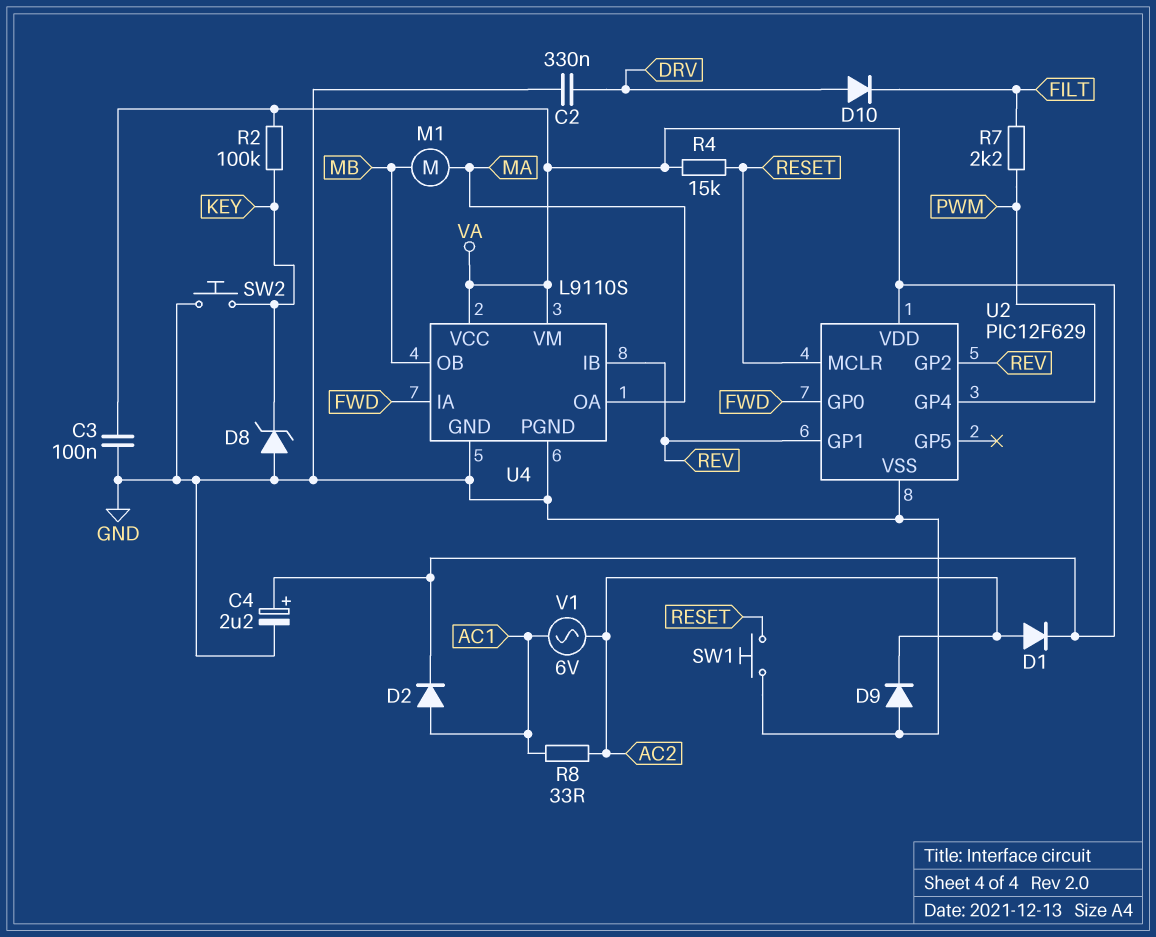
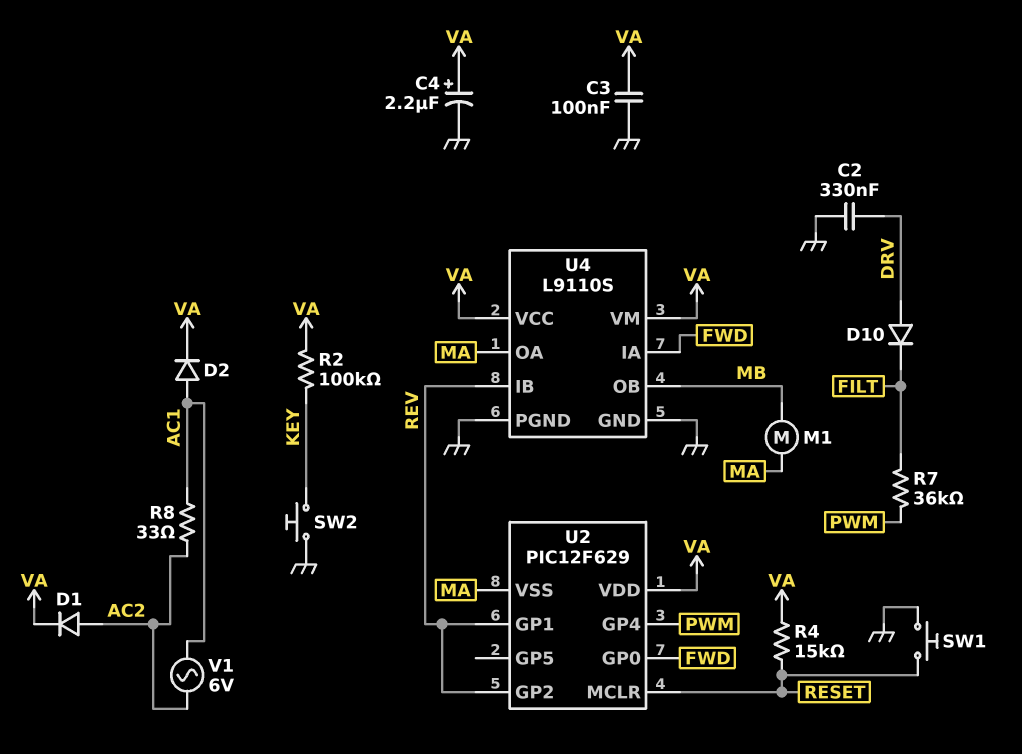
D8: zener (A GND, K KEY) -> none
D9: diode (A GND, K AC2) -> none
R7: 2.2k (FILT, PWM) -> 36k (FILT, PWM)
U2 pin VSS: GND -> MA

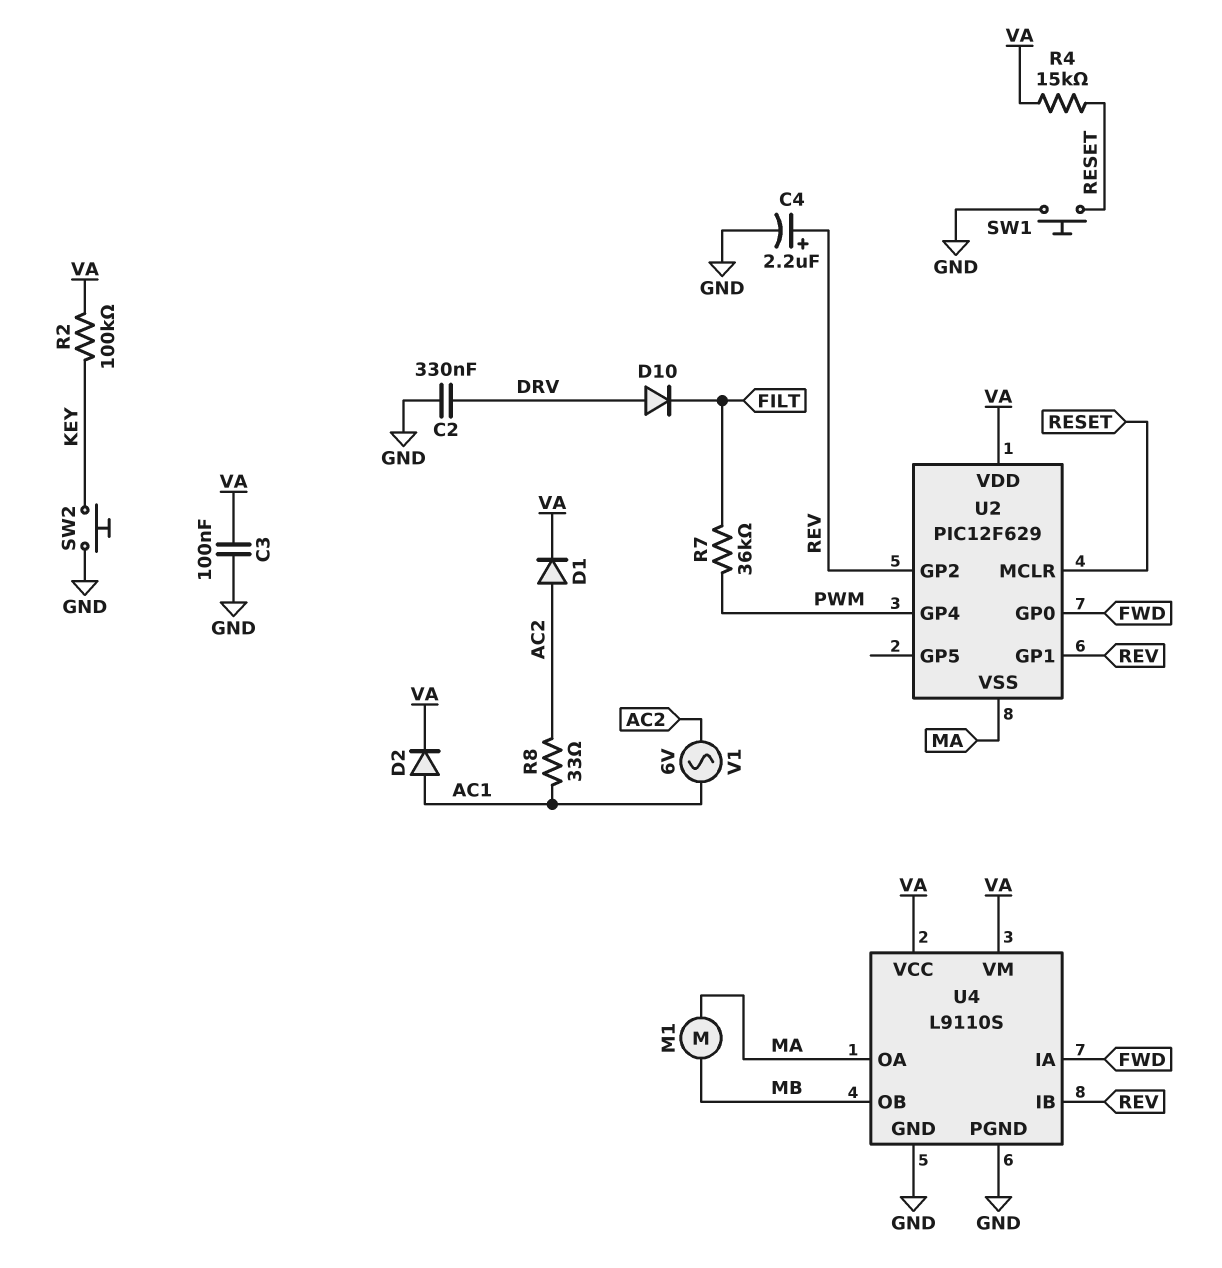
C4: 2.2uF (plus VA, minus GND) -> 2.2uF (plus REV, minus GND)

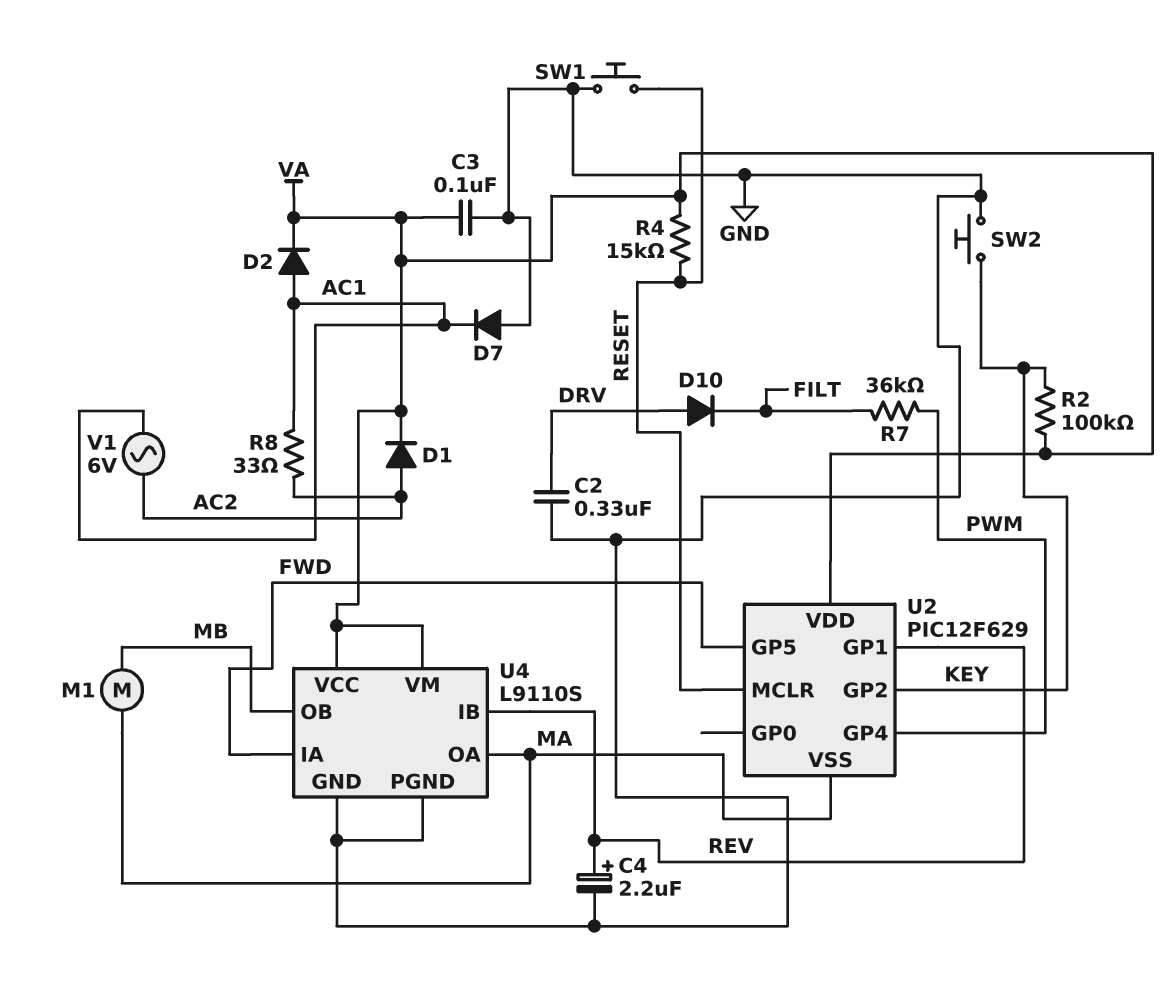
D7: none -> diode (A GND, K AC1)
U2 pin GP0: FWD -> none
U2 pin GP2: REV -> KEY
U2 pin GP5: none -> FWD

